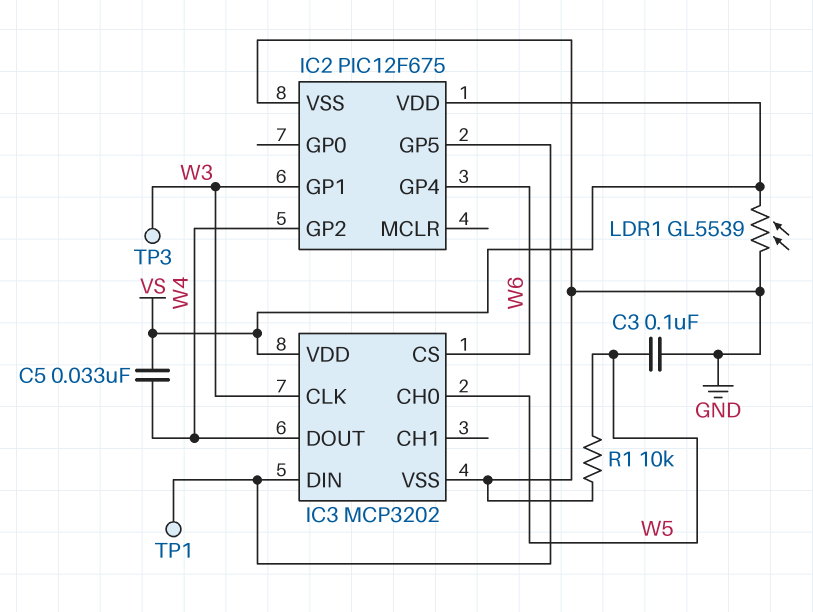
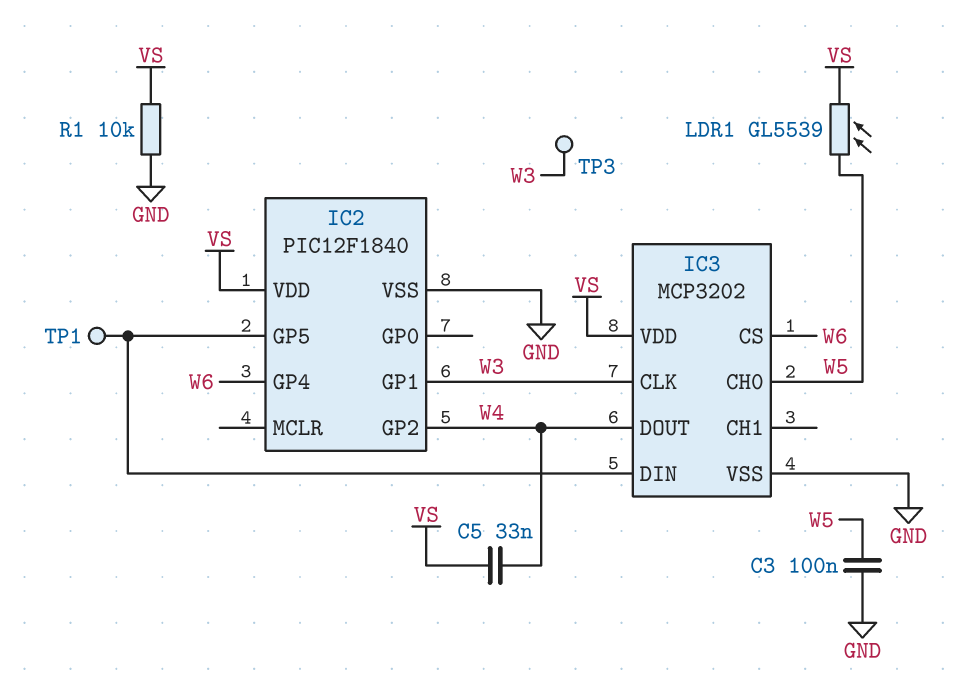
IC2: PIC12F675 -> PIC12F1840
LDR1: GL5539 (GND, VS) -> GL5539 (VS, W5)
R1: 10k (GND, W5) -> 10k (GND, VS)

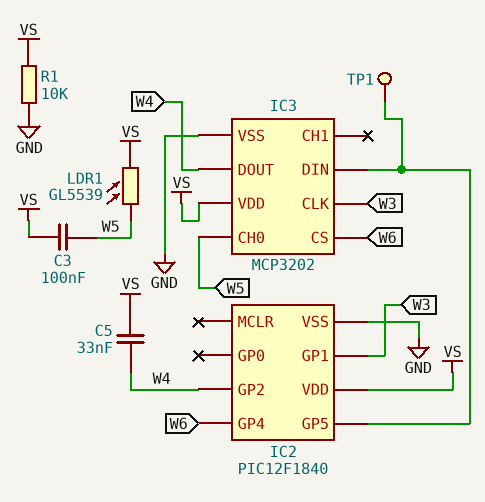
C3: 100nF (GND, W5) -> 100nF (VS, W5)
TP3: test point (W3) -> none

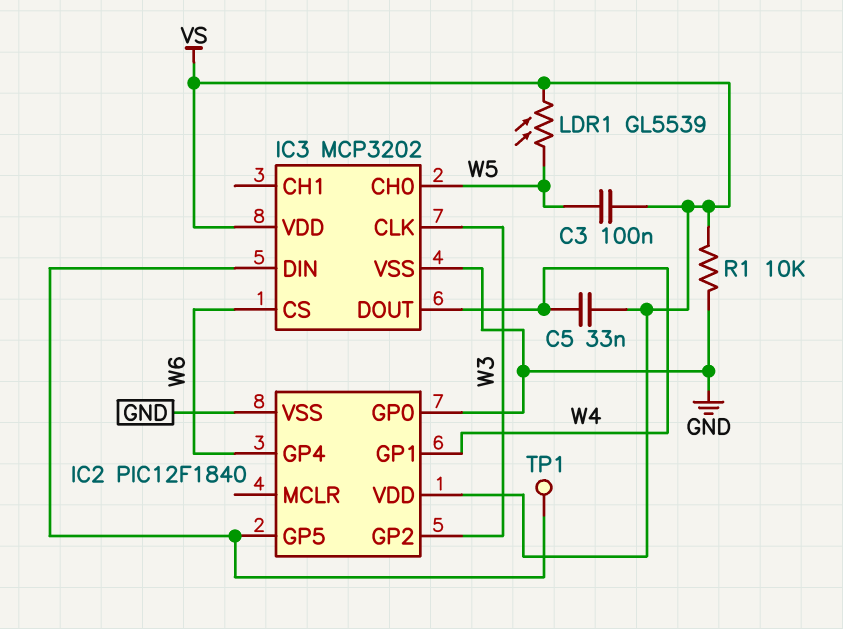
IC2 pin GP0: none -> GND
IC2 pin GP1: W3 -> W4
IC2 pin GP2: W4 -> W3

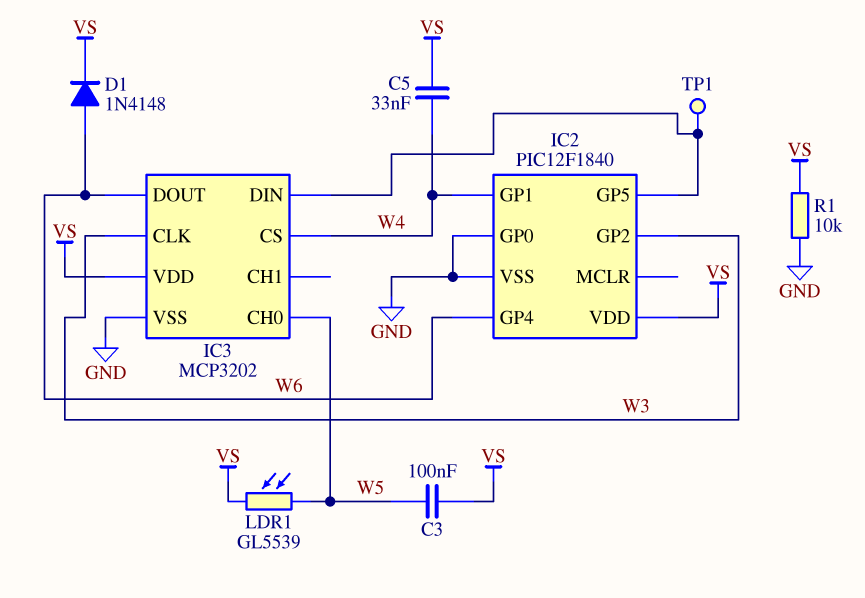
D1: none -> diode 1N4148 (A W6, K VS)
IC3 pin CS: W6 -> W4
IC3 pin DOUT: W4 -> W6

